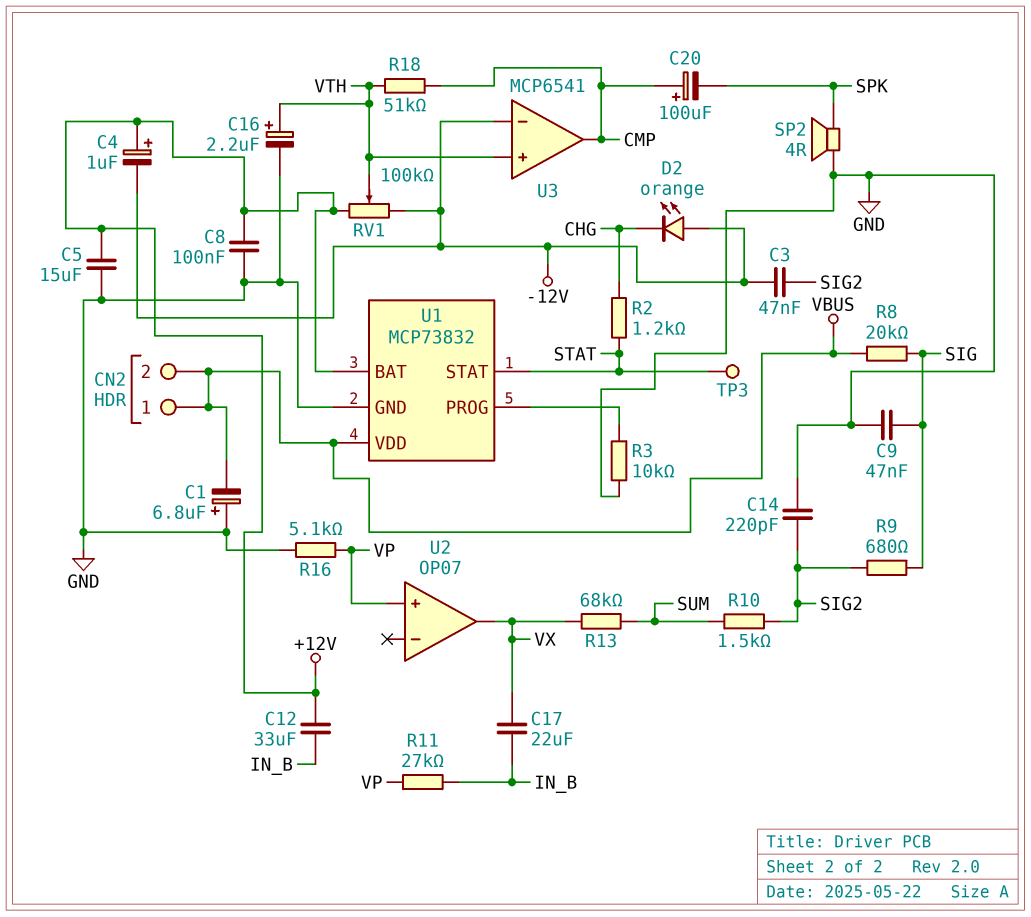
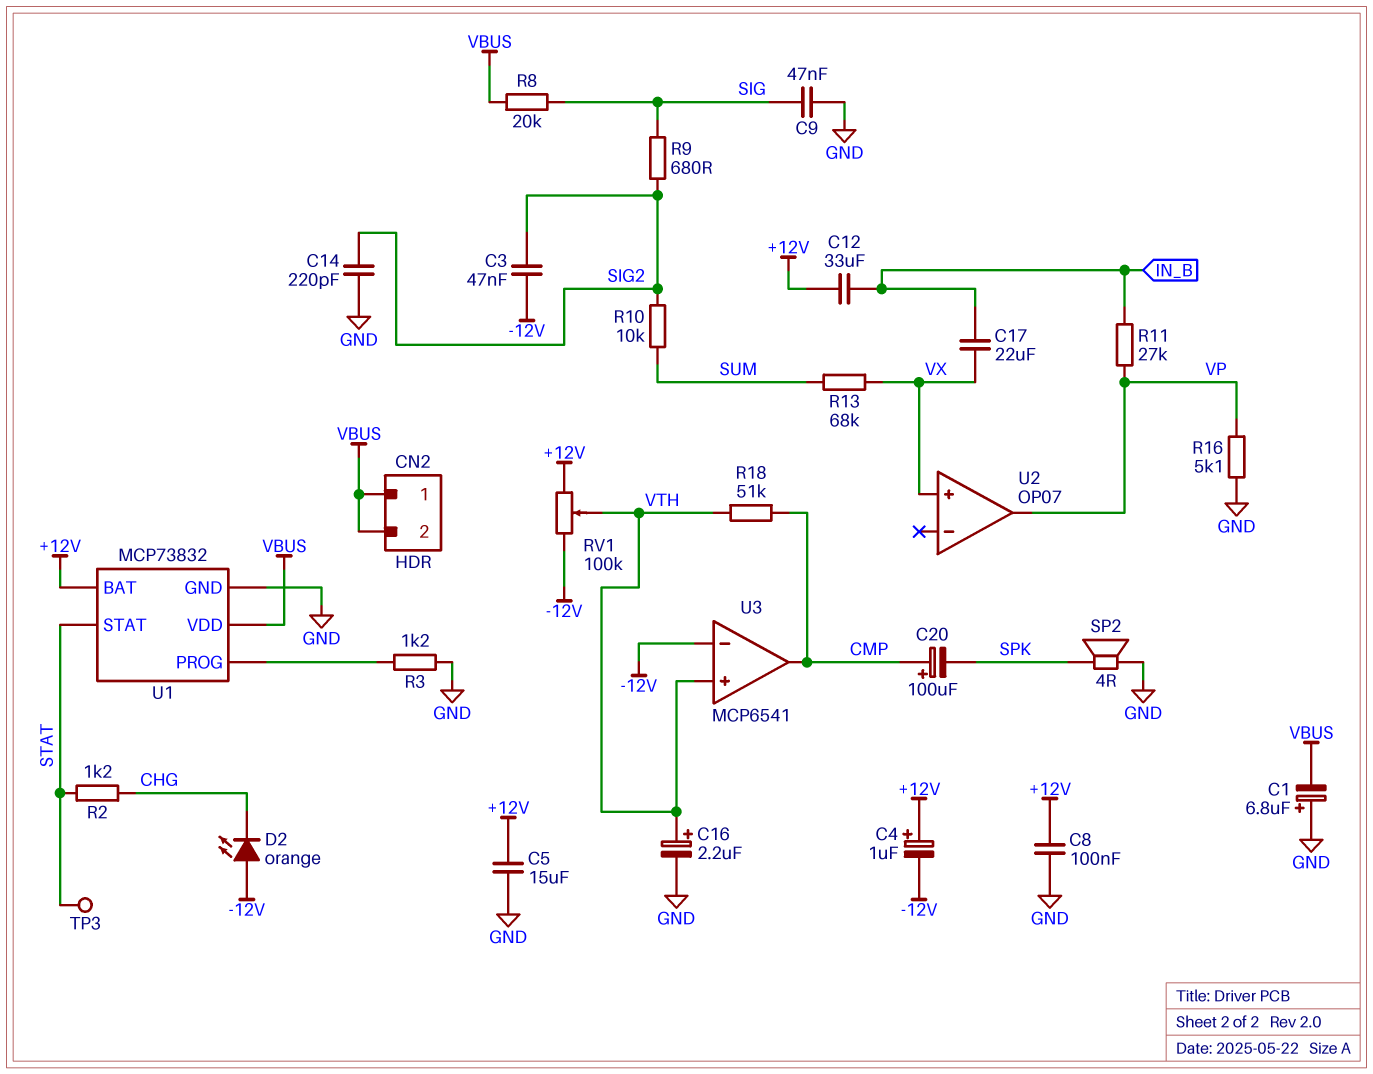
R3: 10k (GND, U1/PROG) -> 1.2k (GND, U1/PROG)
R10: 1.5k (SIG2, SUM) -> 10k (SIG2, SUM)
U2 pin in+: VP -> VX
U2 pin out: VX -> VP

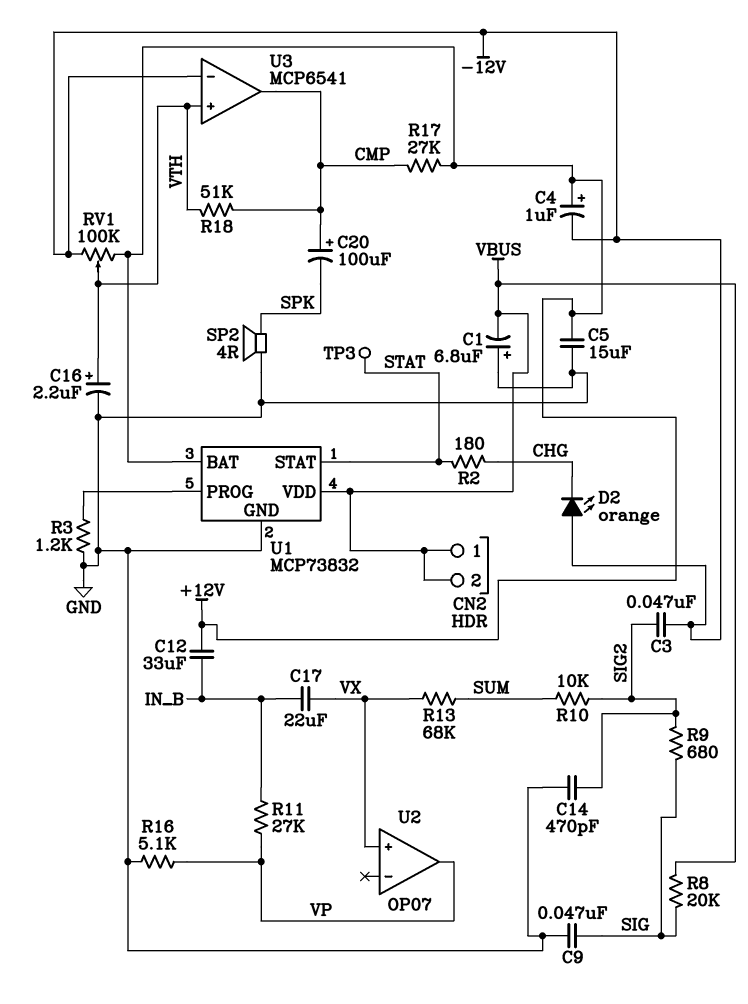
C8: 100nF (+12V, GND) -> none
C14: 220pF (GND, SIG2) -> 470pF (GND, SIG2)
R2: 1.2k (CHG, STAT) -> 180 (CHG, STAT)
R17: none -> 27k (+12V, CMP)

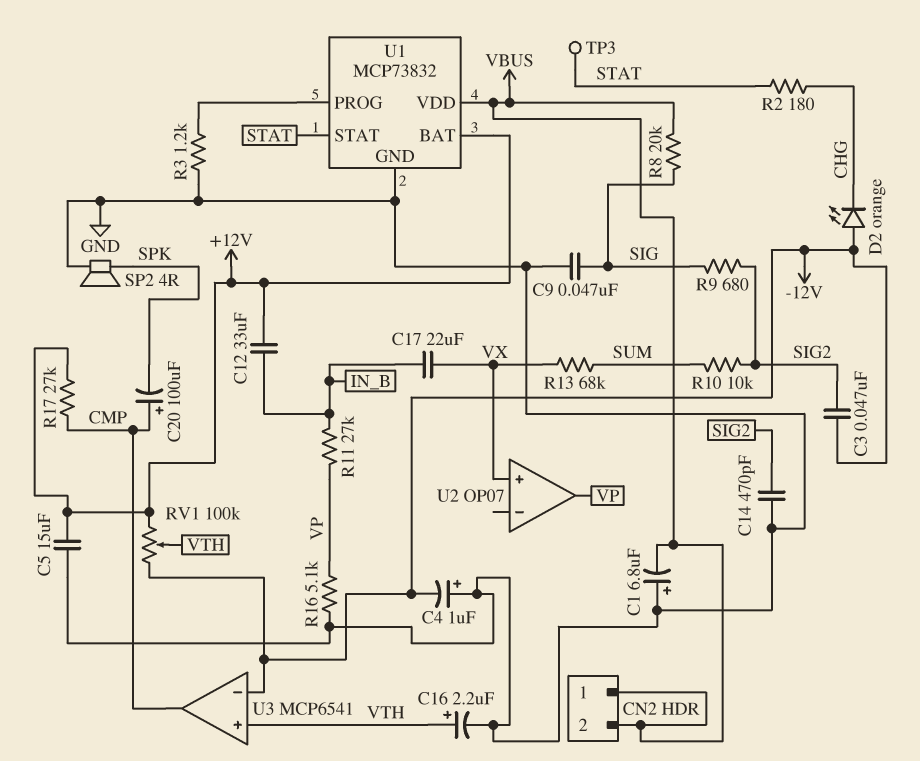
C4: 1uF (plus +12V, minus -12V) -> 1uF (plus GND, minus -12V)
R18: 51k (CMP, VTH) -> none

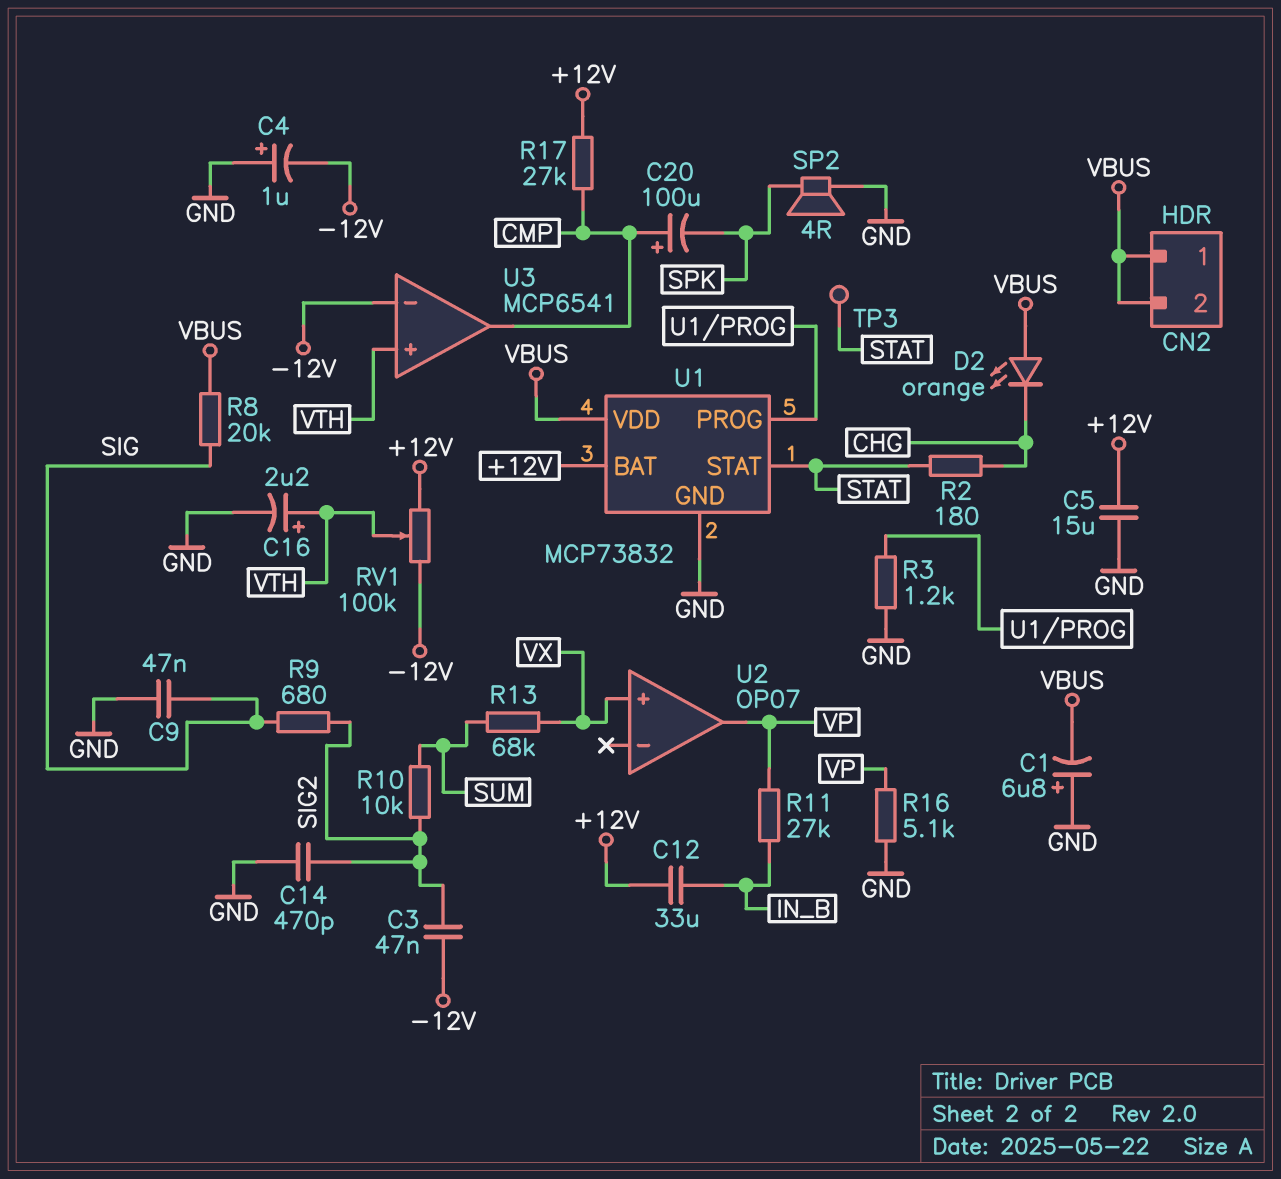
C17: 22uF (IN_B, VX) -> none
D2: LED orange (A -12V, K CHG) -> LED orange (A VBUS, K CHG)

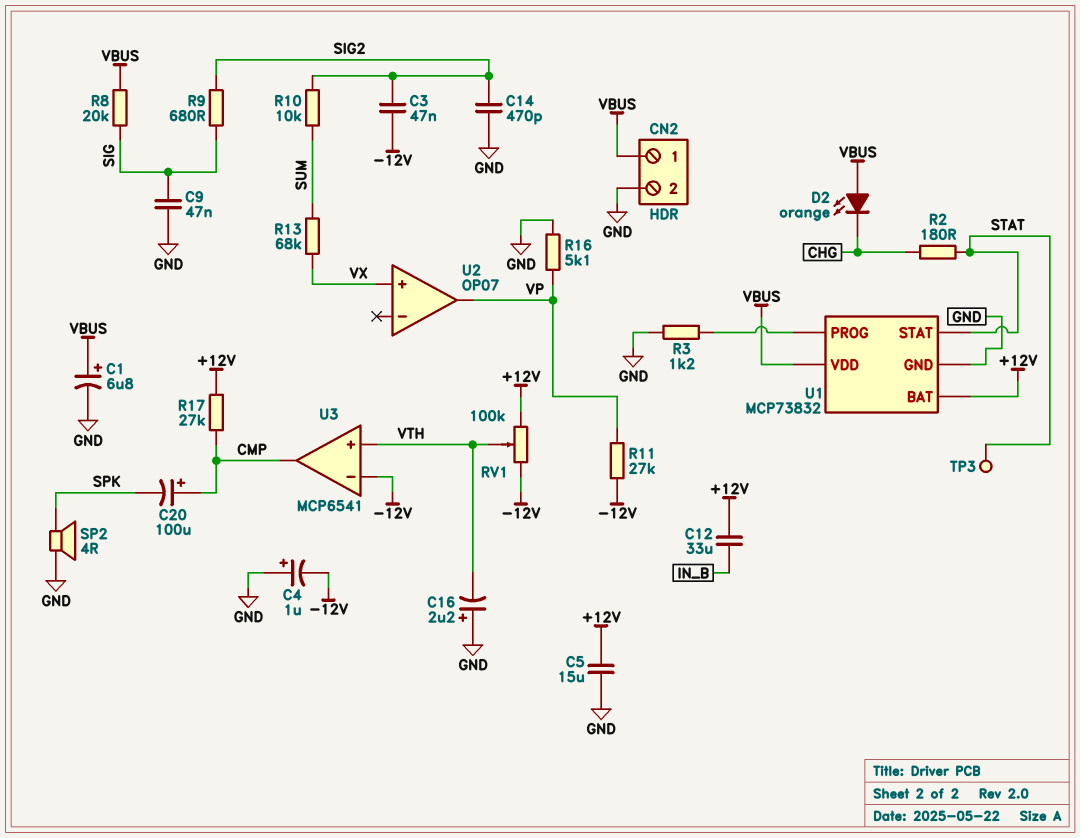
C1: 6.8uF (plus GND, minus VBUS) -> 6.8uF (plus VBUS, minus GND)
C16: 2.2uF (plus VTH, minus GND) -> 2.2uF (plus GND, minus VTH)
CN2 pin 2: VBUS -> GND
R11: 27k (IN_B, VP) -> 27k (-12V, VP)

